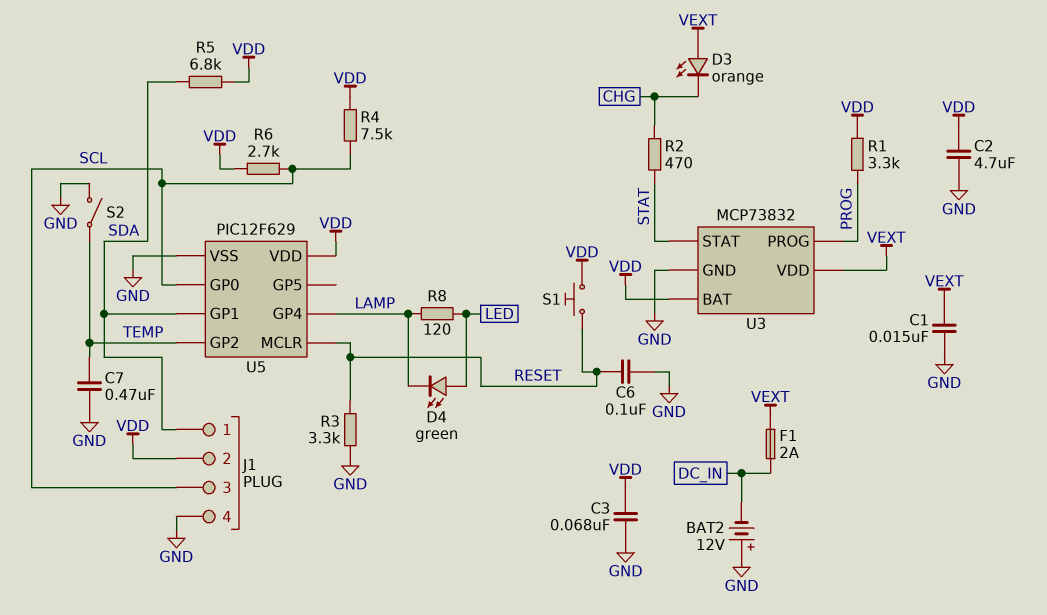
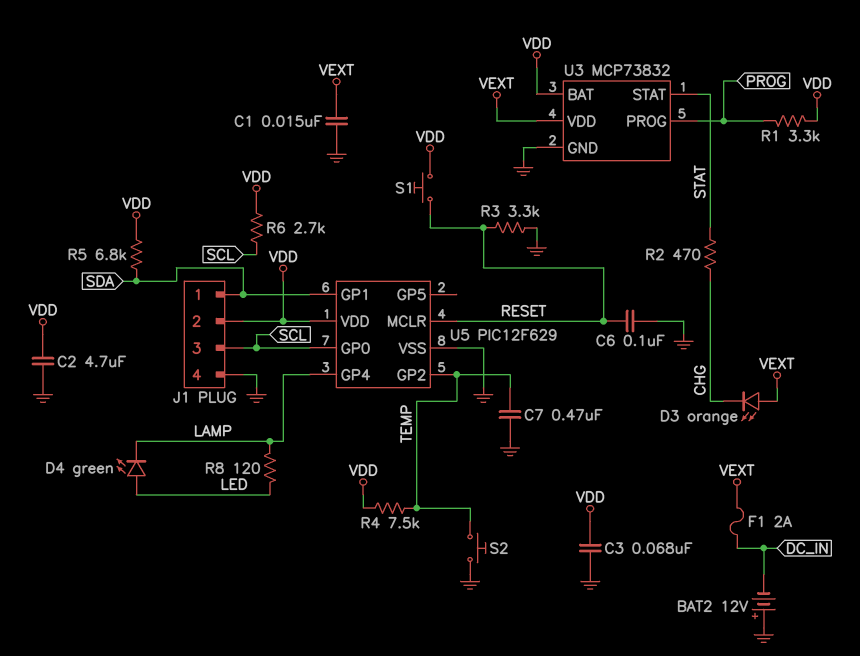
R4: 7.5k (SCL, VDD) -> 7.5k (TEMP, VDD)
S2: switch (GND, TEMP) -> button (GND, TEMP)

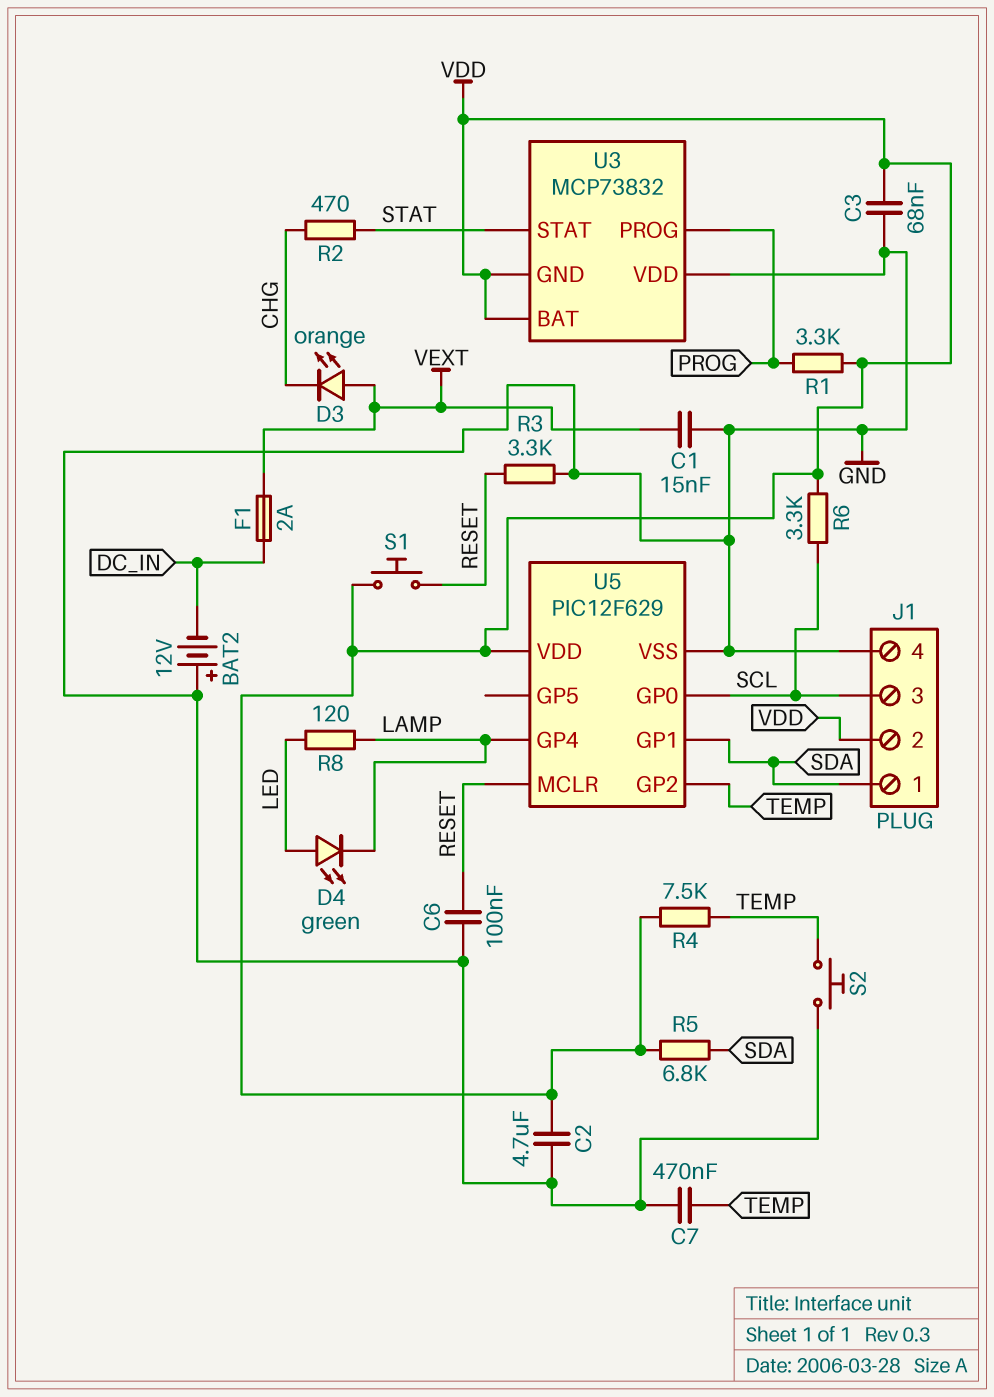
R6: 2.7k (SCL, VDD) -> 3.3k (SCL, VDD)
U3 pin GND: GND -> VDD
U3 pin VDD: VEXT -> GND

